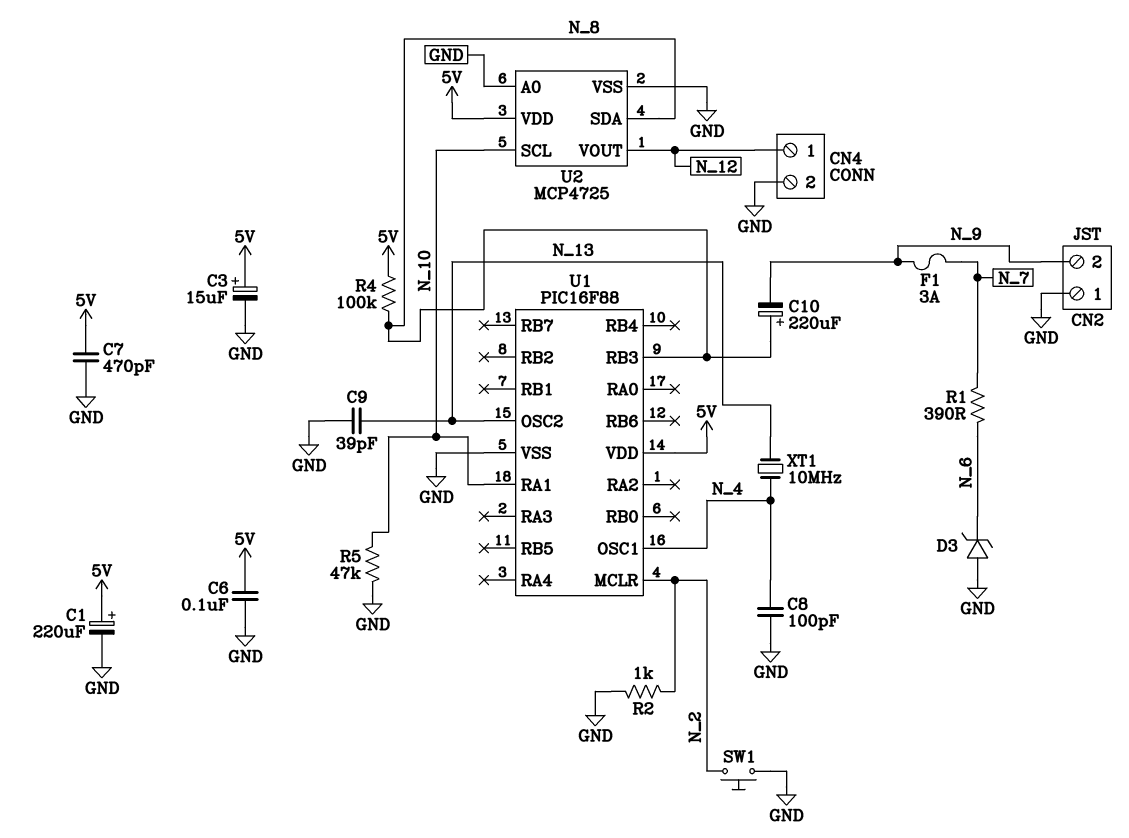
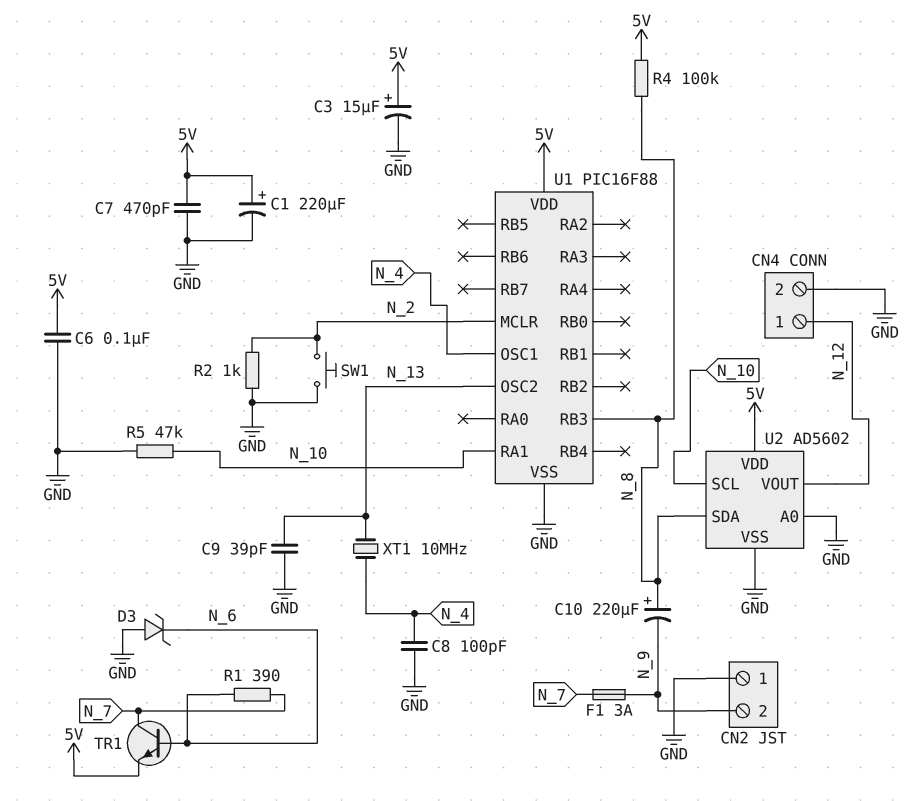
TR1: none -> NPN (B N_6, C N_7, E 5V)
U2: MCP4725 -> AD5602

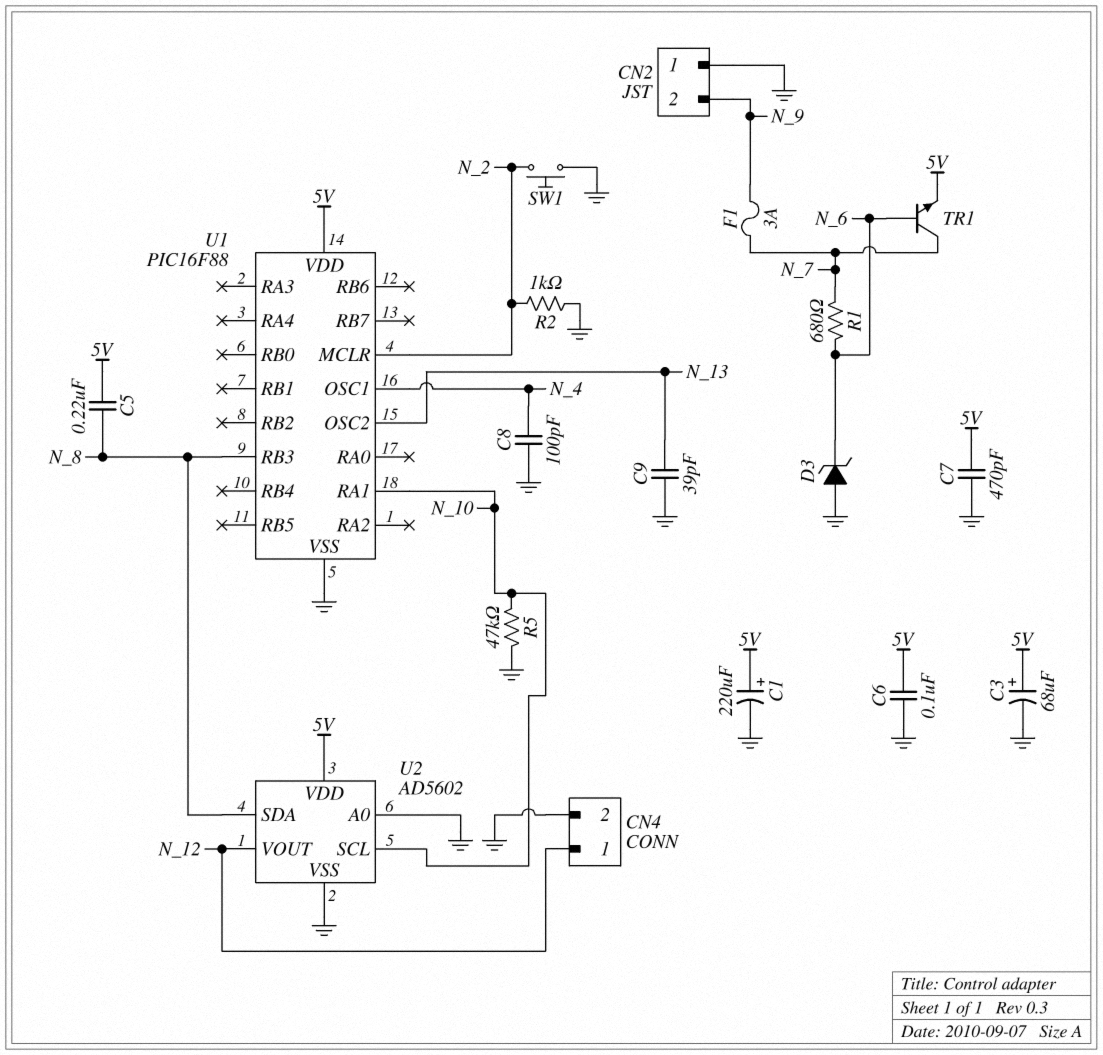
C3: 15uF (plus 5V, minus GND) -> 68uF (plus 5V, minus GND)
C5: none -> 220nF (5V, N_8)
C10: 220uF (plus N_8, minus N_9) -> none
R1: 390 (N_6, N_7) -> 680 (N_6, N_7)
R4: 100k (5V, N_8) -> none
XT1: 10MHz (N_4, N_13) -> none

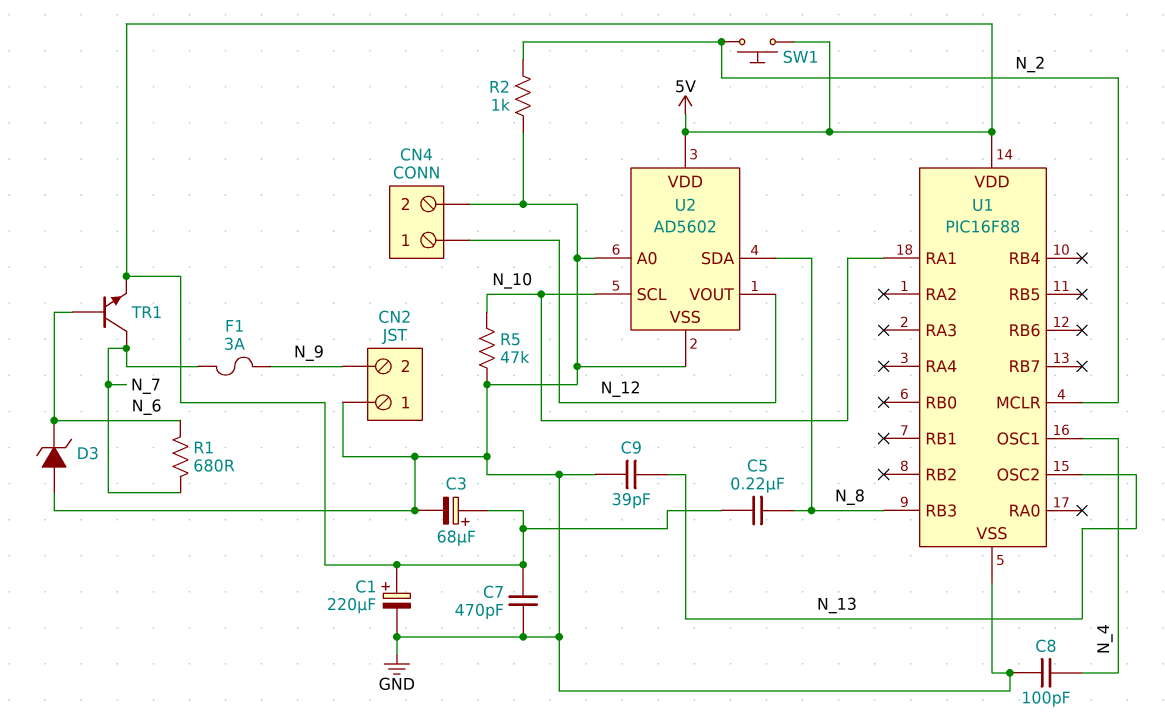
C6: 100nF (5V, GND) -> none
SW1: button (GND, N_2) -> button (5V, N_2)

